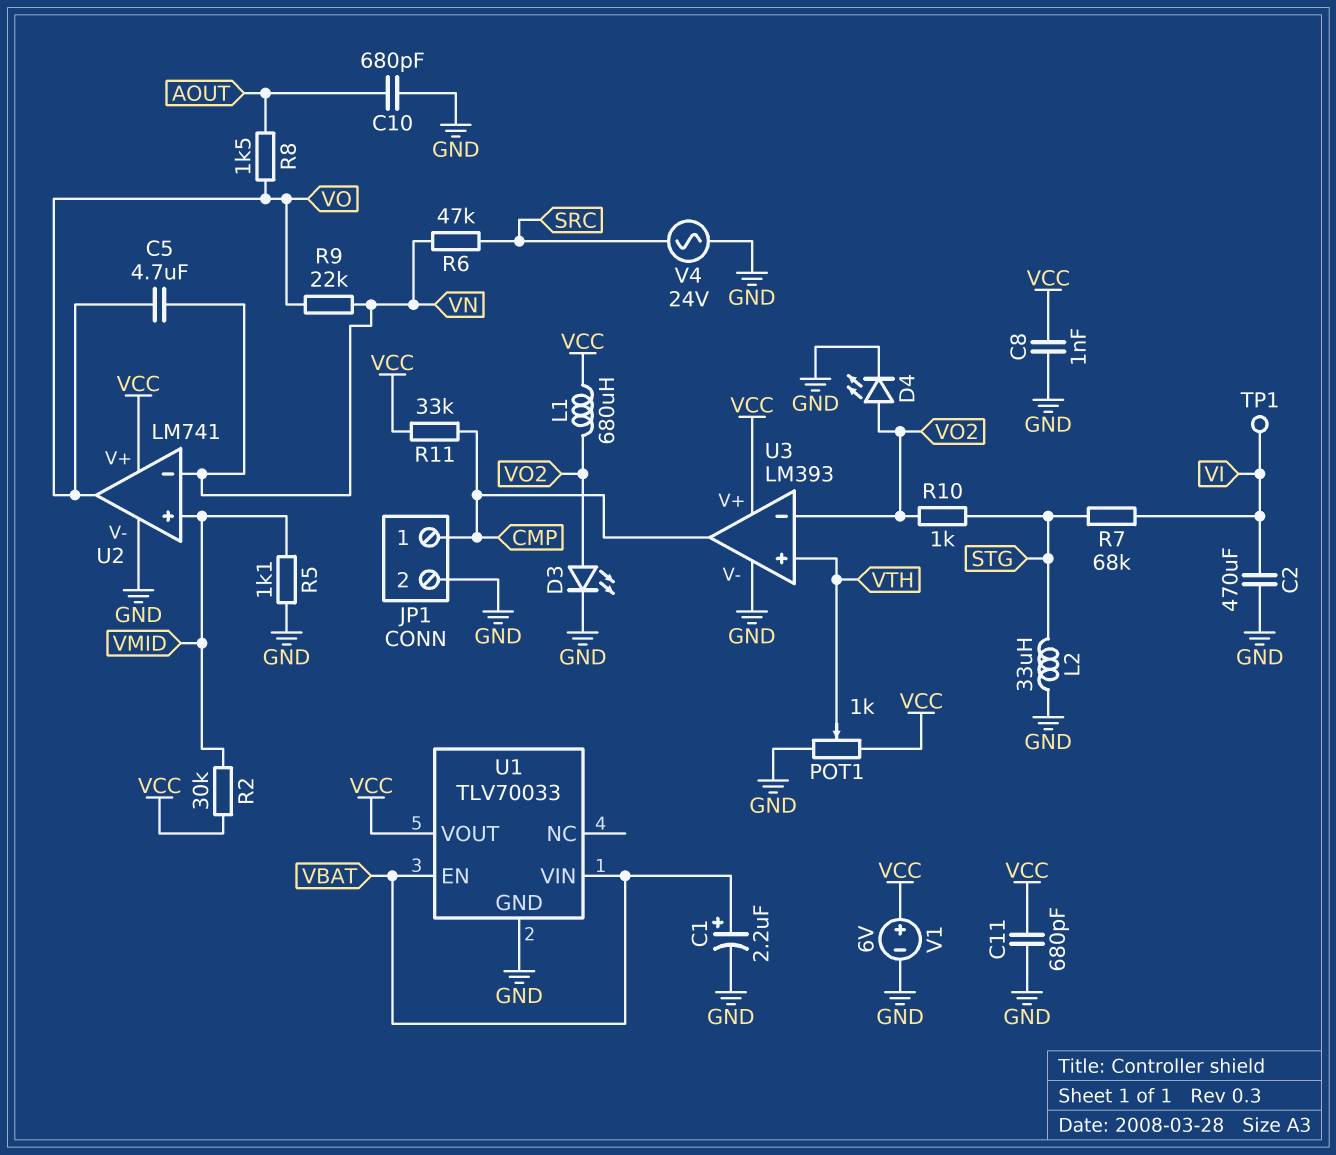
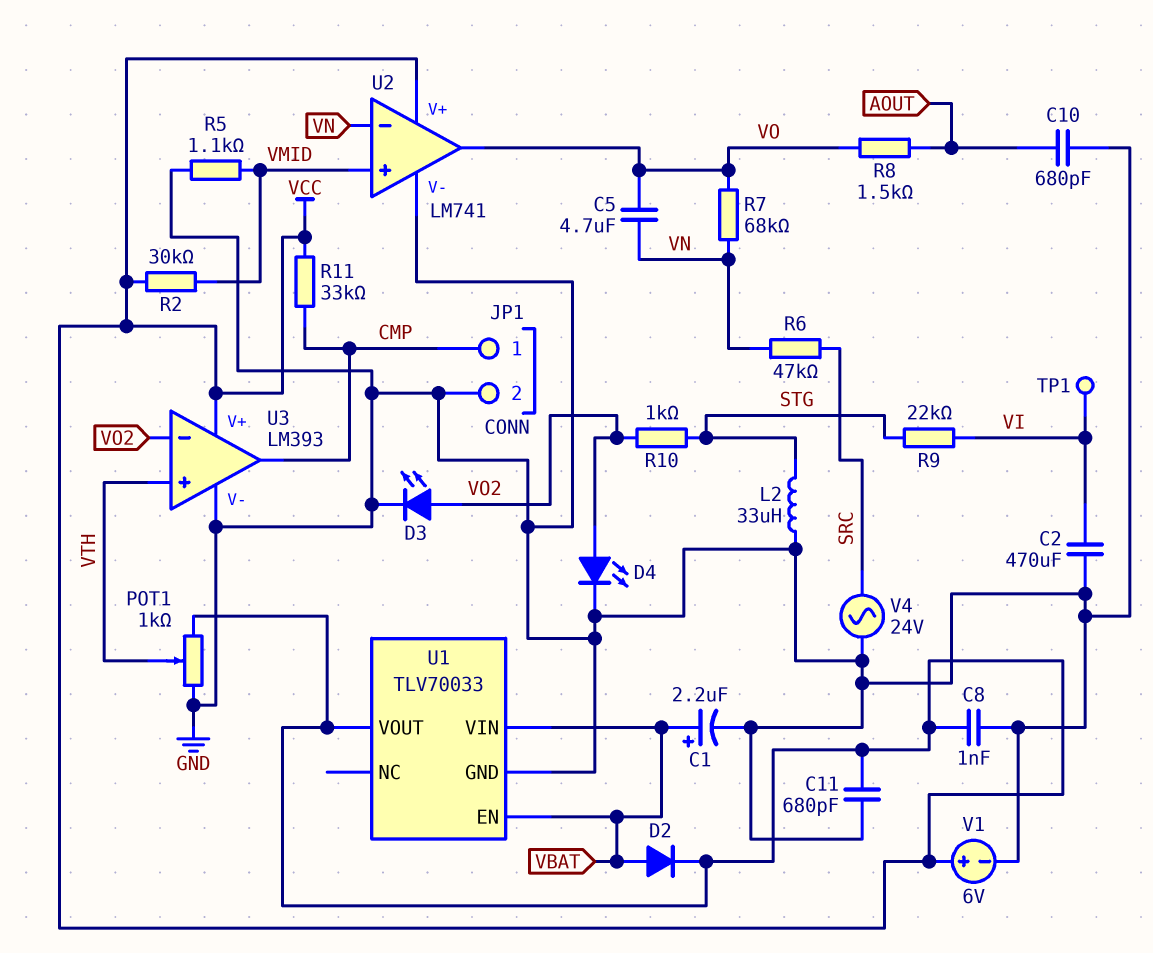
D2: none -> diode (A VBAT, K VCC)
L1: 680uH (VCC, VO2) -> none
R7: 68k (STG, VI) -> 68k (VN, VO)
R9: 22k (VN, VO) -> 22k (STG, VI)

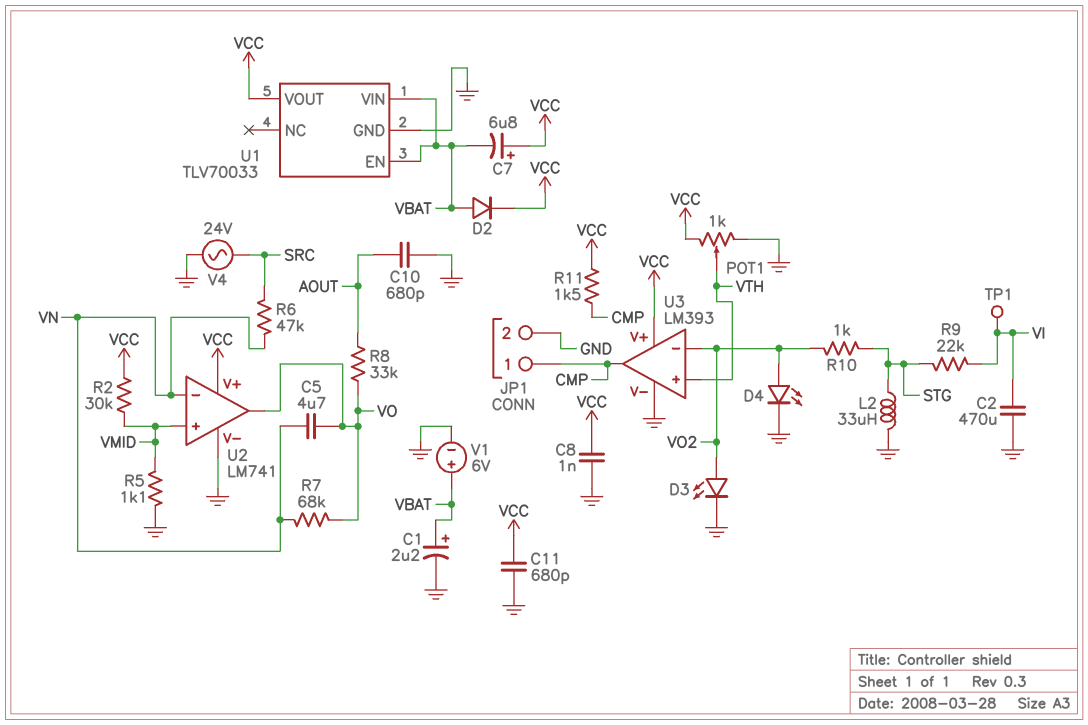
C7: none -> 6.8uF (plus VCC, minus VBAT)
R8: 1.5k (AOUT, VO) -> 33k (AOUT, VO)
R11: 33k (CMP, VCC) -> 1.5k (CMP, VCC)
V1: 6V (plus VCC, minus GND) -> 6V (plus VBAT, minus GND)

